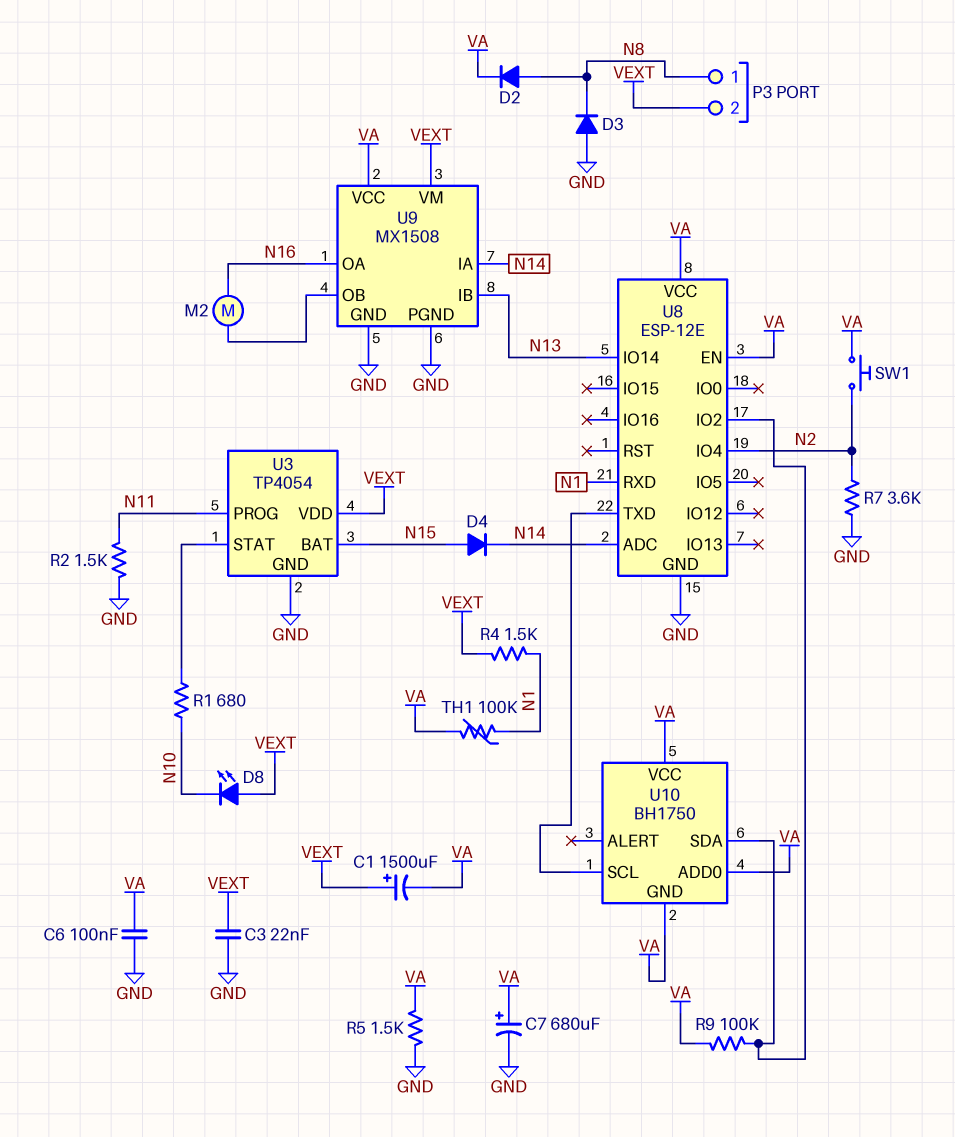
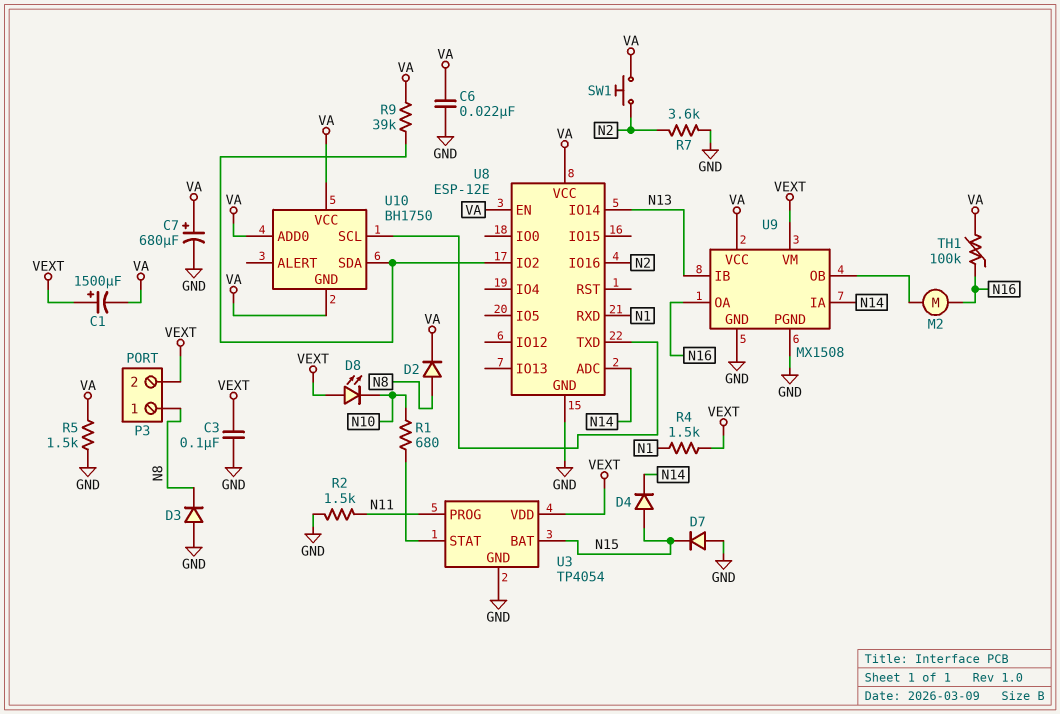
C3: 22nF (GND, VEXT) -> 100nF (GND, VEXT)
C6: 100nF (GND, VA) -> 22nF (GND, VA)
D7: none -> diode (A GND, K N15)
R9: 100k (U8/IO2, VA) -> 39k (U8/IO2, VA)
TH1: 100k (N1, VA) -> 100k (N16, VA)
U8 pin IO4: N2 -> none
U8 pin IO16: none -> N2

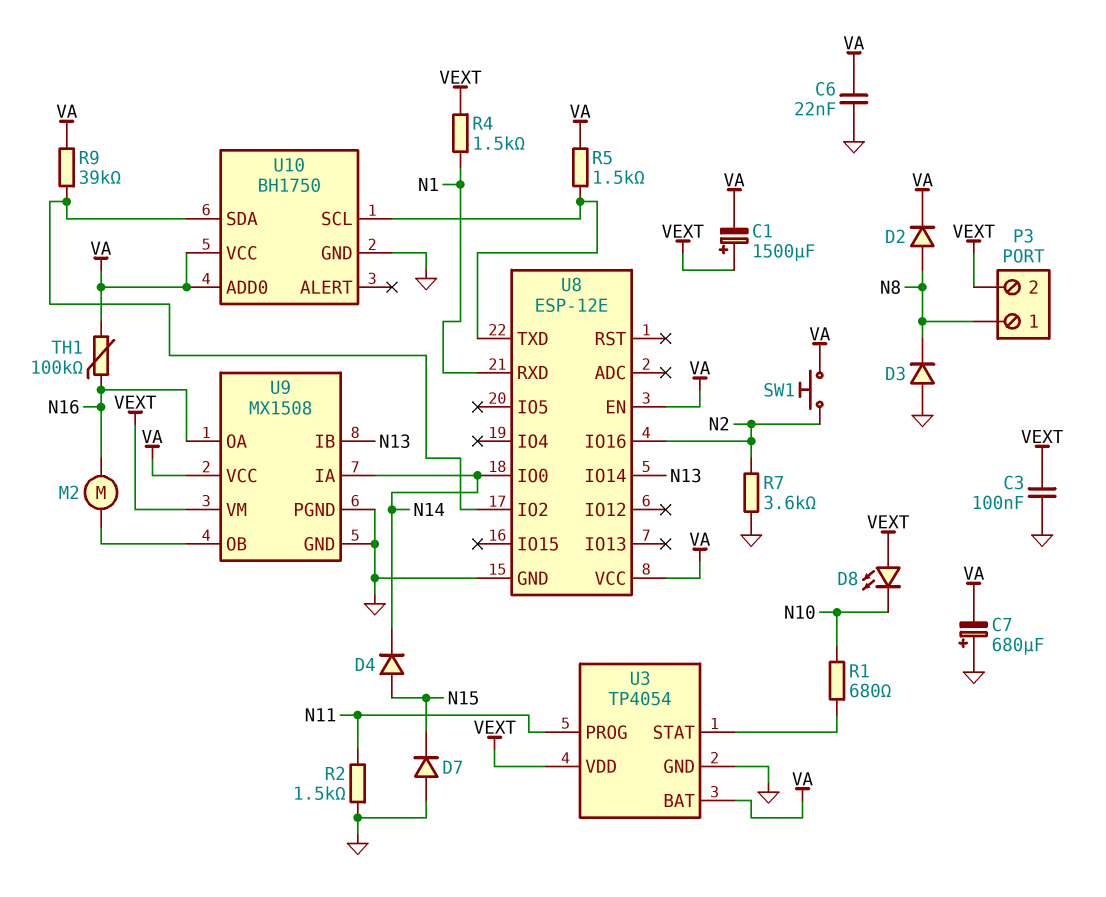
C7: 680uF (plus VA, minus GND) -> 680uF (plus GND, minus VA)
R5: 1.5k (GND, VA) -> 1.5k (U8/TXD, VA)
U3 pin BAT: N15 -> VA
U8 pin ADC: N14 -> none
U8 pin IO0: none -> N14
U10 pin GND: VA -> GND

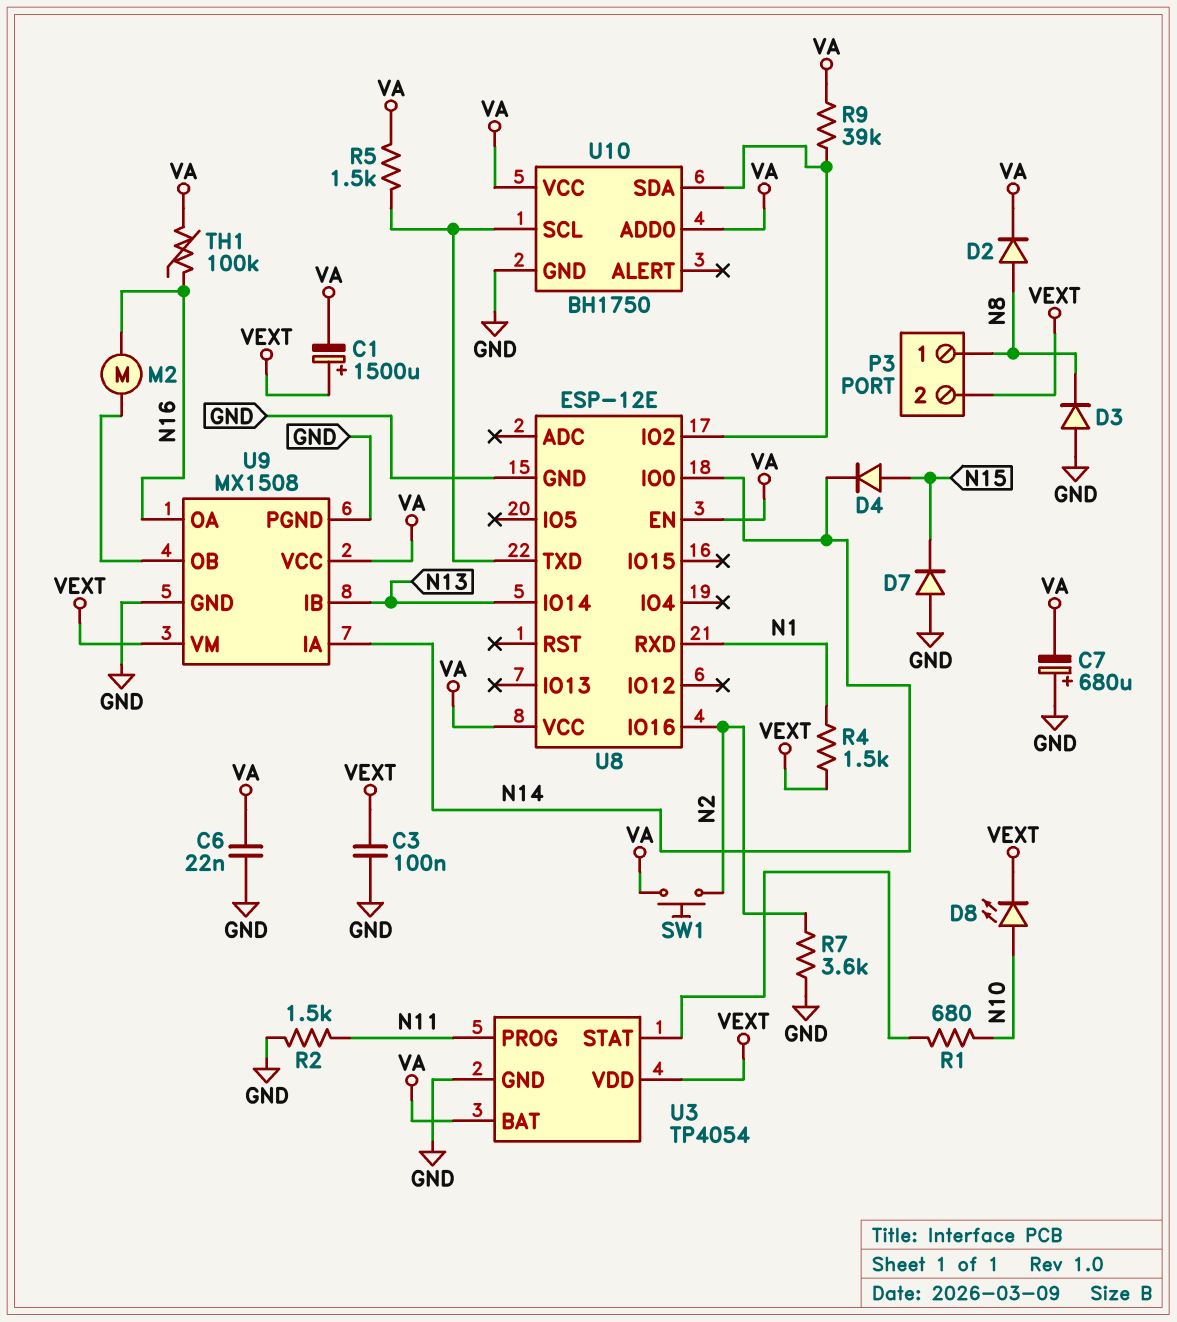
D8: LED (A VEXT, K N10) -> LED (A N10, K VEXT)

